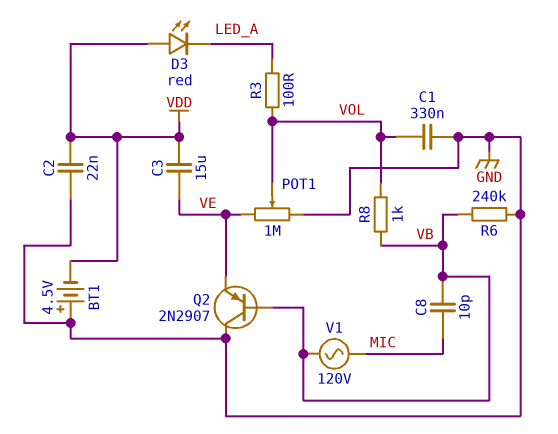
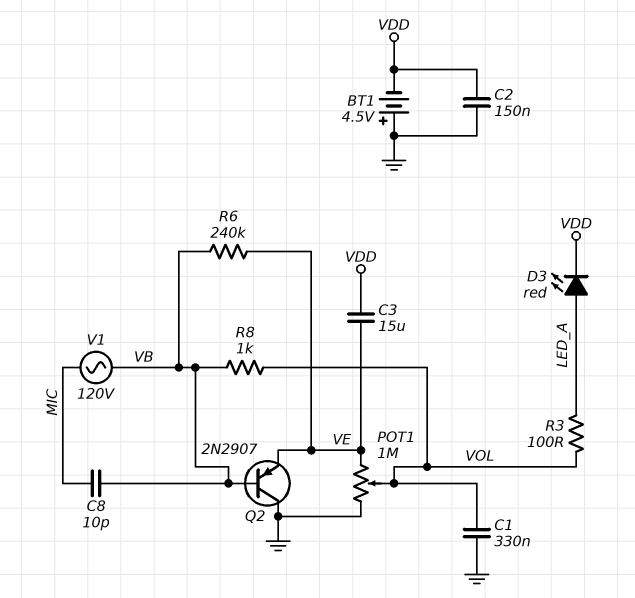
C2: 22nF (GND, VDD) -> 150nF (GND, VDD)
D3: LED red (A VDD, K LED_A) -> LED red (A LED_A, K VDD)
R6: 240k (GND, VB) -> 240k (VB, VE)

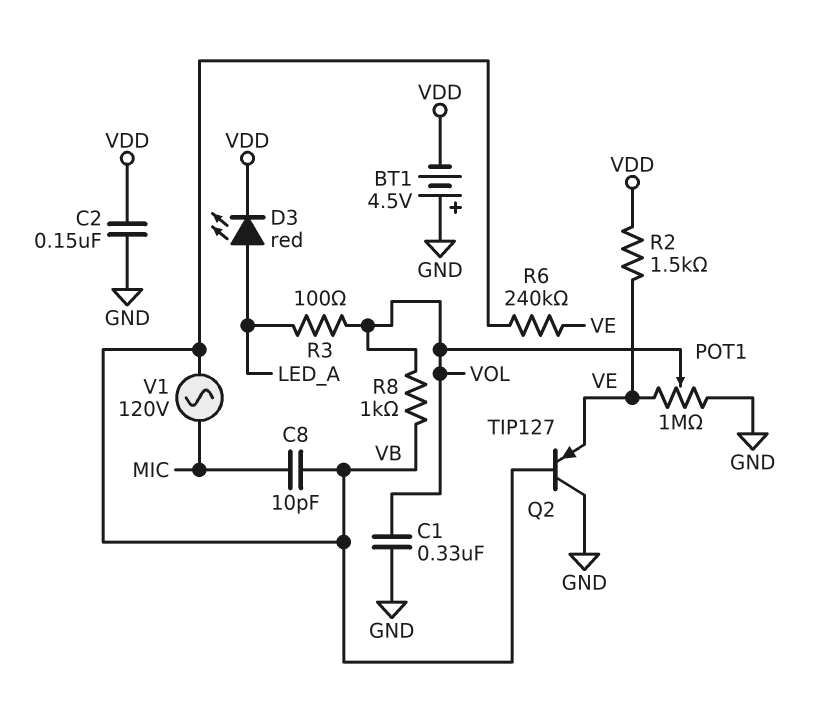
C3: 15uF (VDD, VE) -> none
Q2: PNP 2N2907 (B VB, C GND, E VE) -> PNP TIP127 (B VB, C GND, E VE)
R2: none -> 1.5k (VDD, VE)

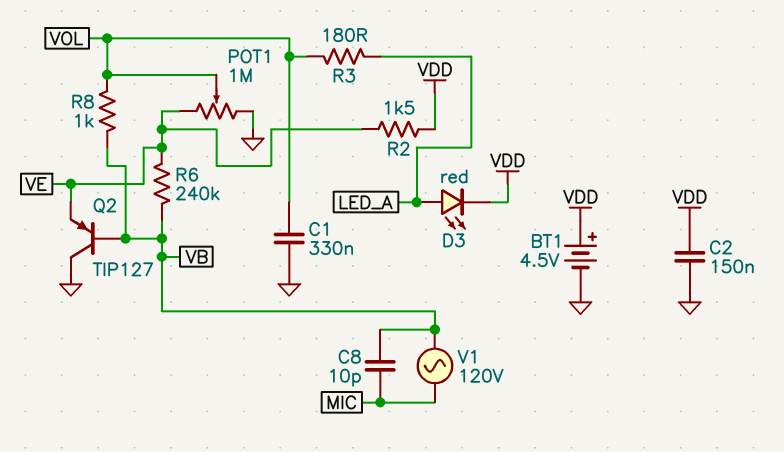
BT1: 4.5V (plus GND, minus VDD) -> 4.5V (plus VDD, minus GND)
R3: 100 (LED_A, VOL) -> 180 (LED_A, VOL)

